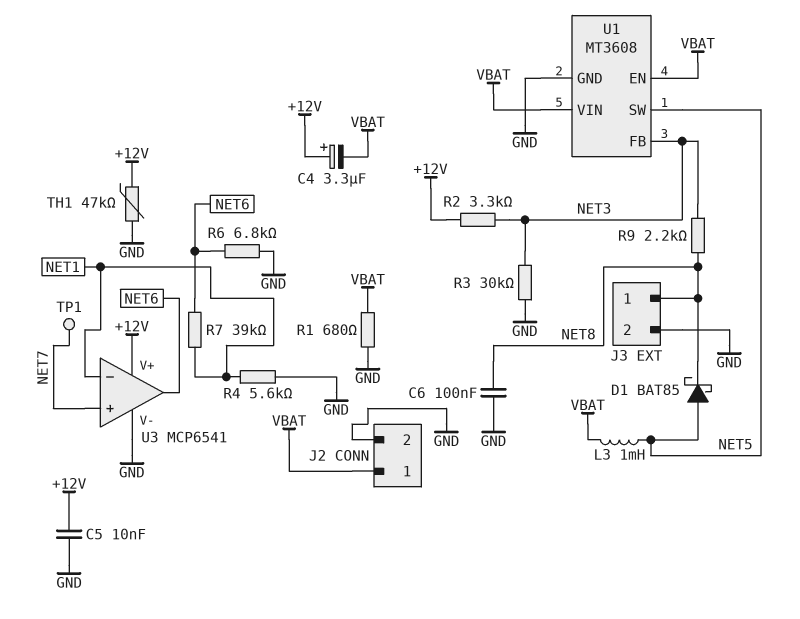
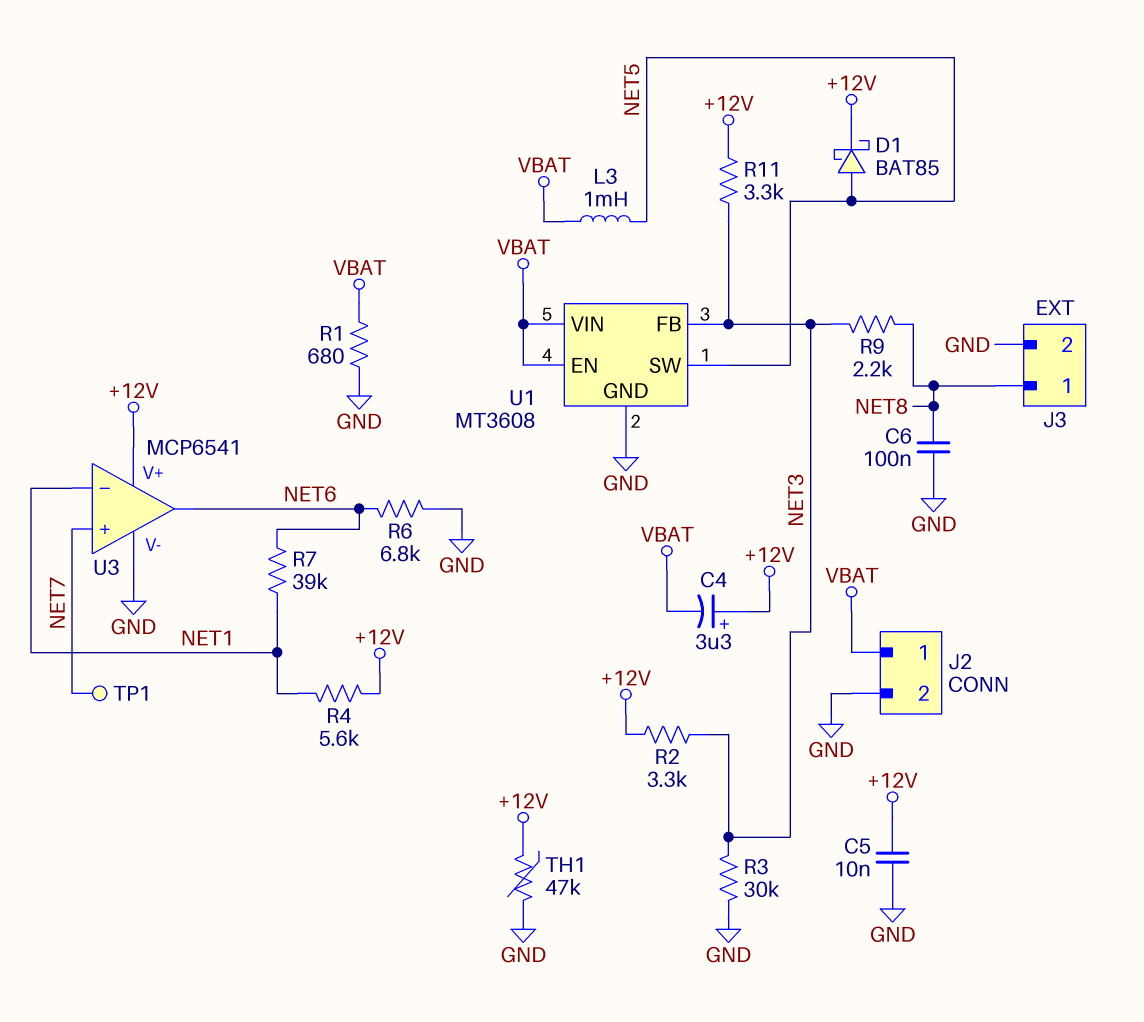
D1: schottky BAT85 (A NET5, K NET8) -> schottky BAT85 (A NET5, K +12V)
R4: 5.6k (GND, NET1) -> 5.6k (+12V, NET1)
R11: none -> 3.3k (+12V, NET3)

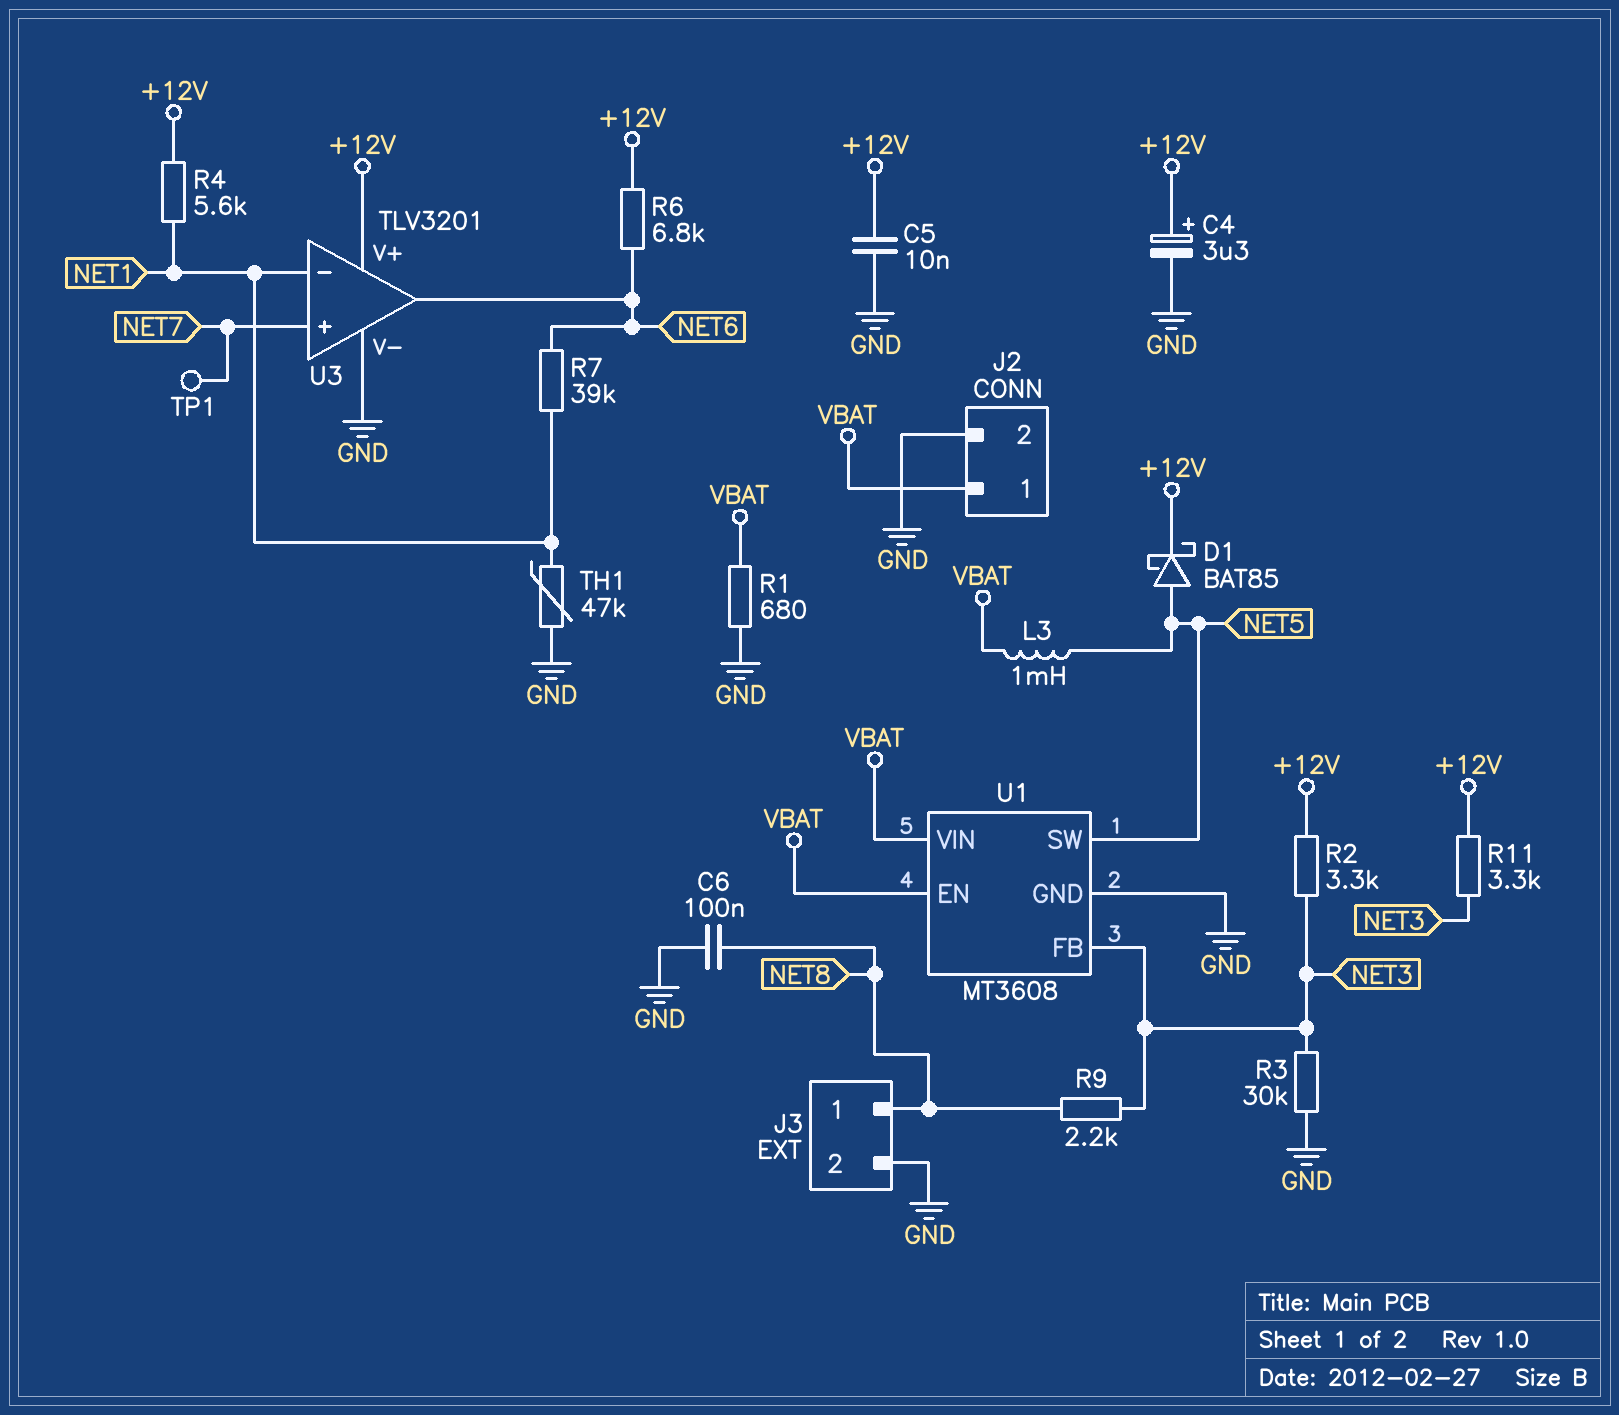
C4: 3.3uF (plus +12V, minus VBAT) -> 3.3uF (plus +12V, minus GND)
R6: 6.8k (GND, NET6) -> 6.8k (+12V, NET6)
TH1: 47k (+12V, GND) -> 47k (GND, NET1)
U3: MCP6541 -> TLV3201

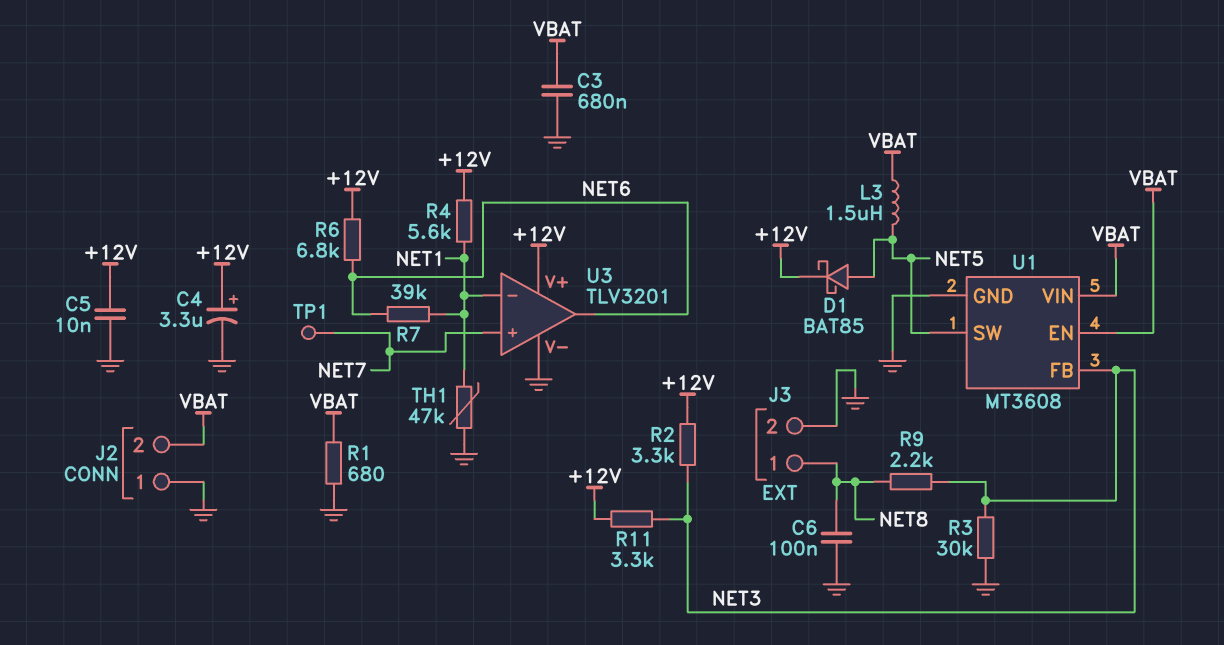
C3: none -> 680nF (GND, VBAT)
J2 pin 1: VBAT -> GND
J2 pin 2: GND -> VBAT
L3: 1mH (NET5, VBAT) -> 1.5uH (NET5, VBAT)

